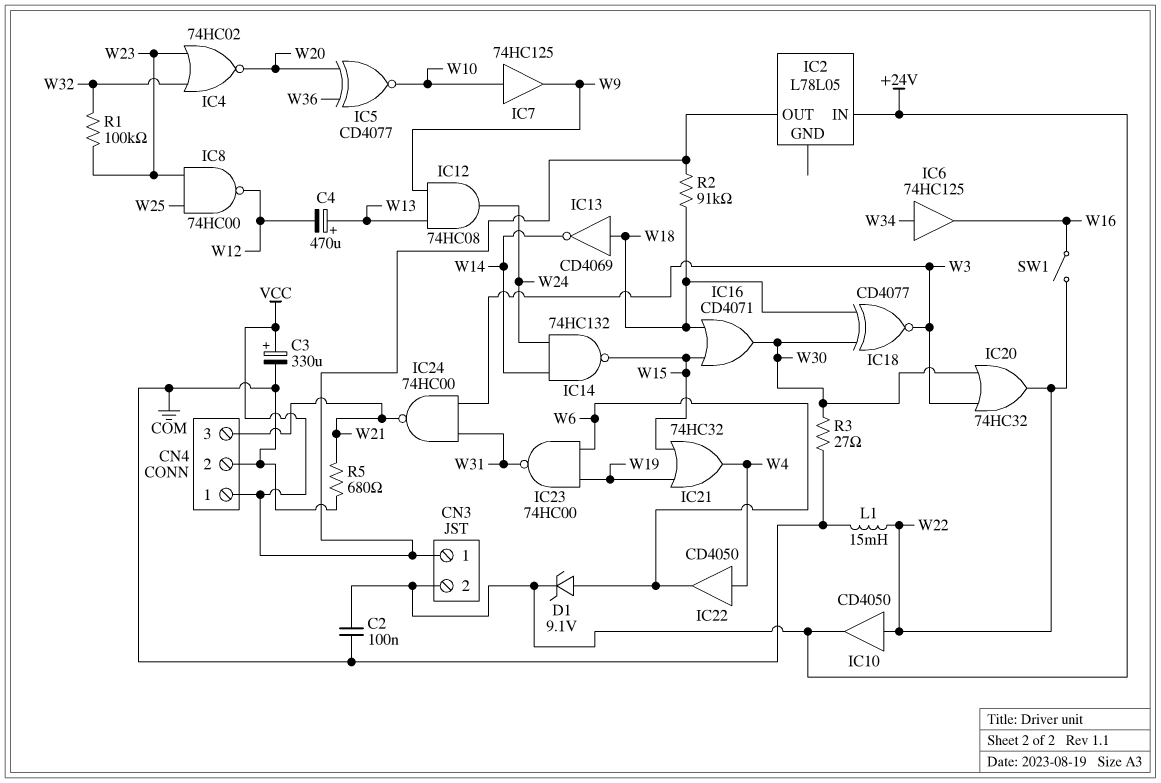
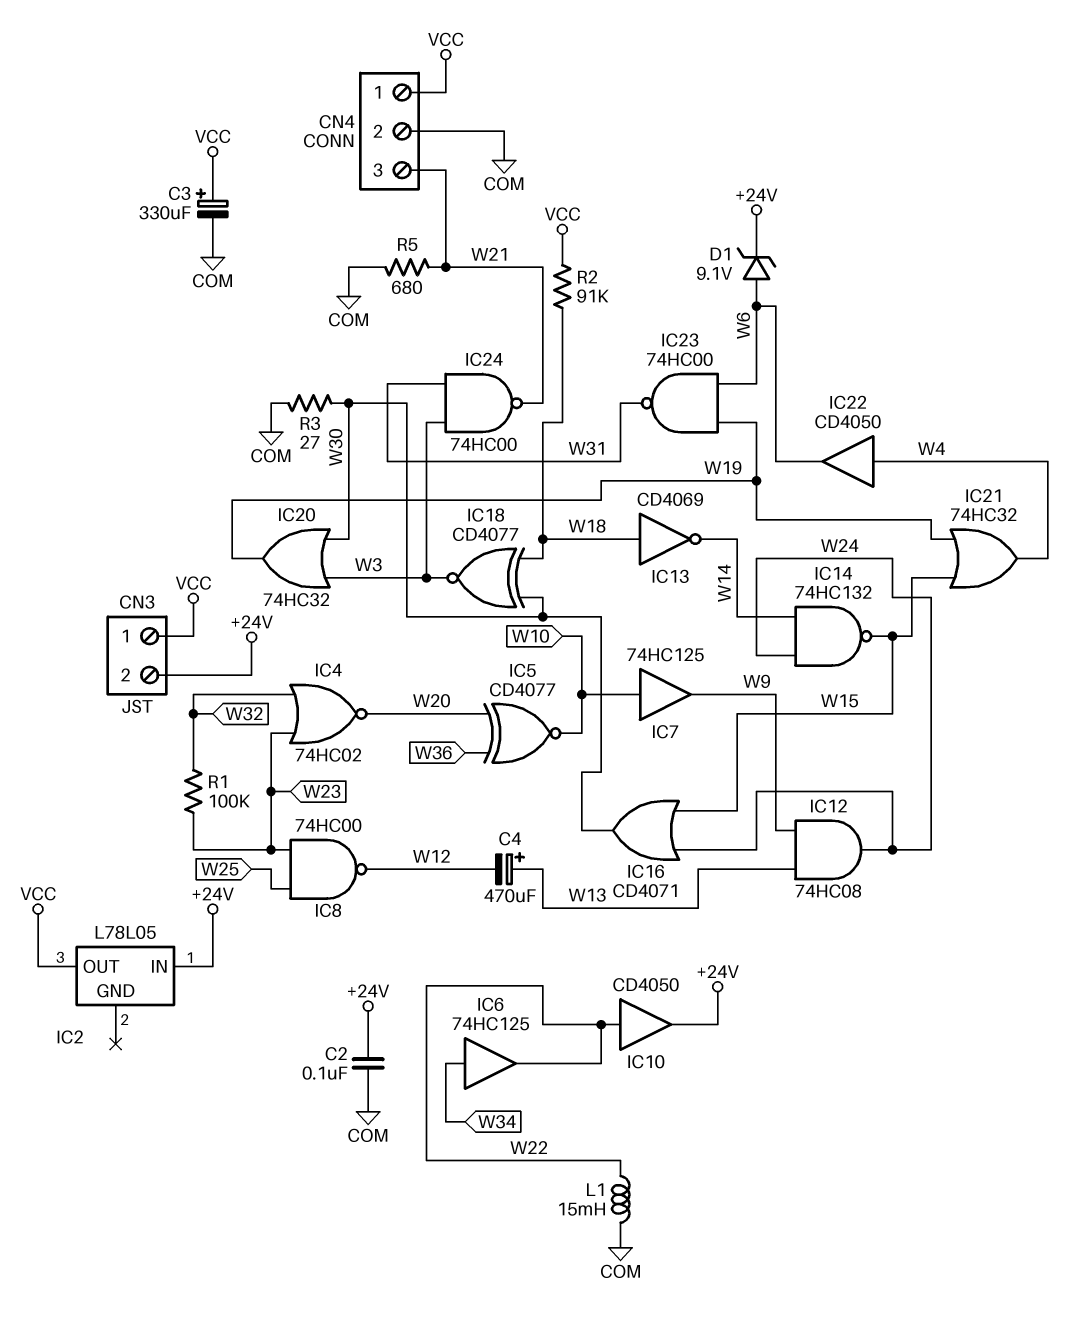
IC6: buffer 74HC125 (in W34, out W16) -> buffer 74HC125 (in W34, out W22)
IC16: OR CD4071 (in W15, in W18, out W30) -> OR CD4071 (in W15, in W24, out W30)
IC20: OR 74HC32 (in W3, in W30, out W22) -> OR 74HC32 (in W3, in W30, out W19)
SW1: switch (W16, W22) -> none

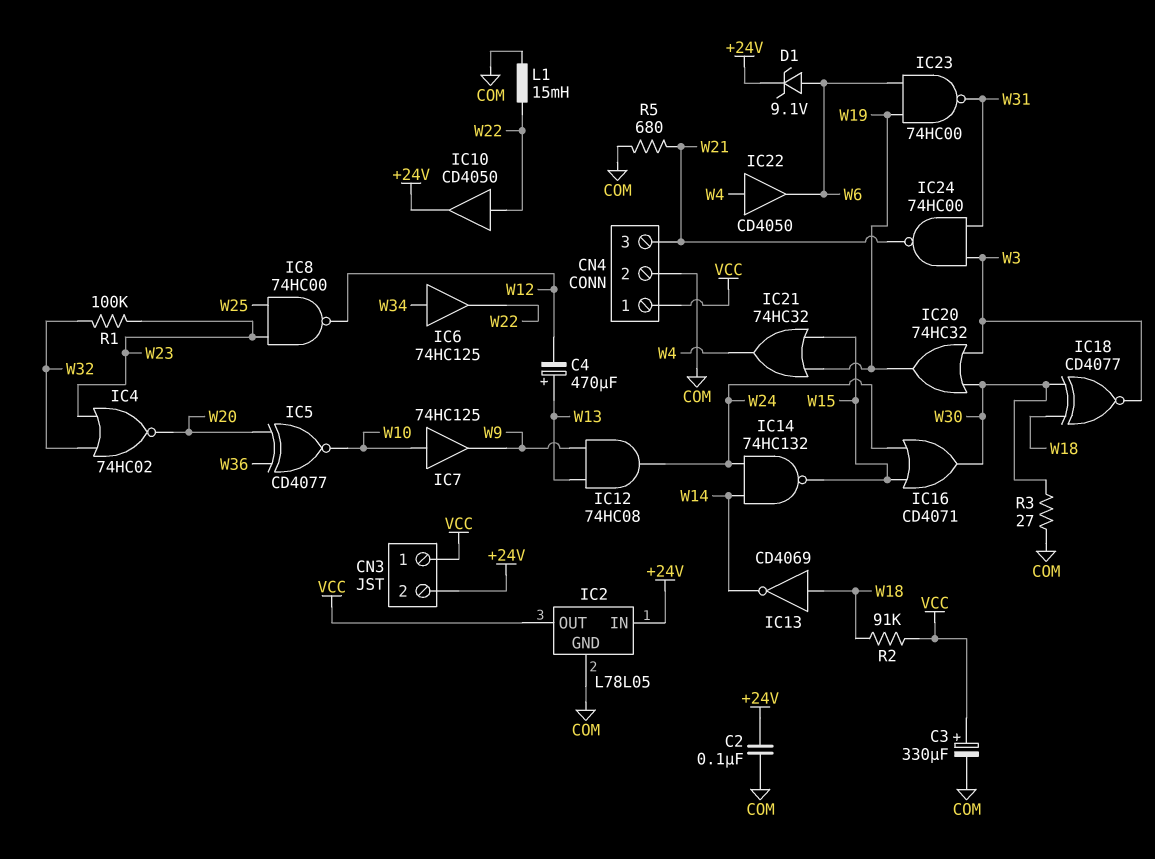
IC2 pin GND: none -> COM

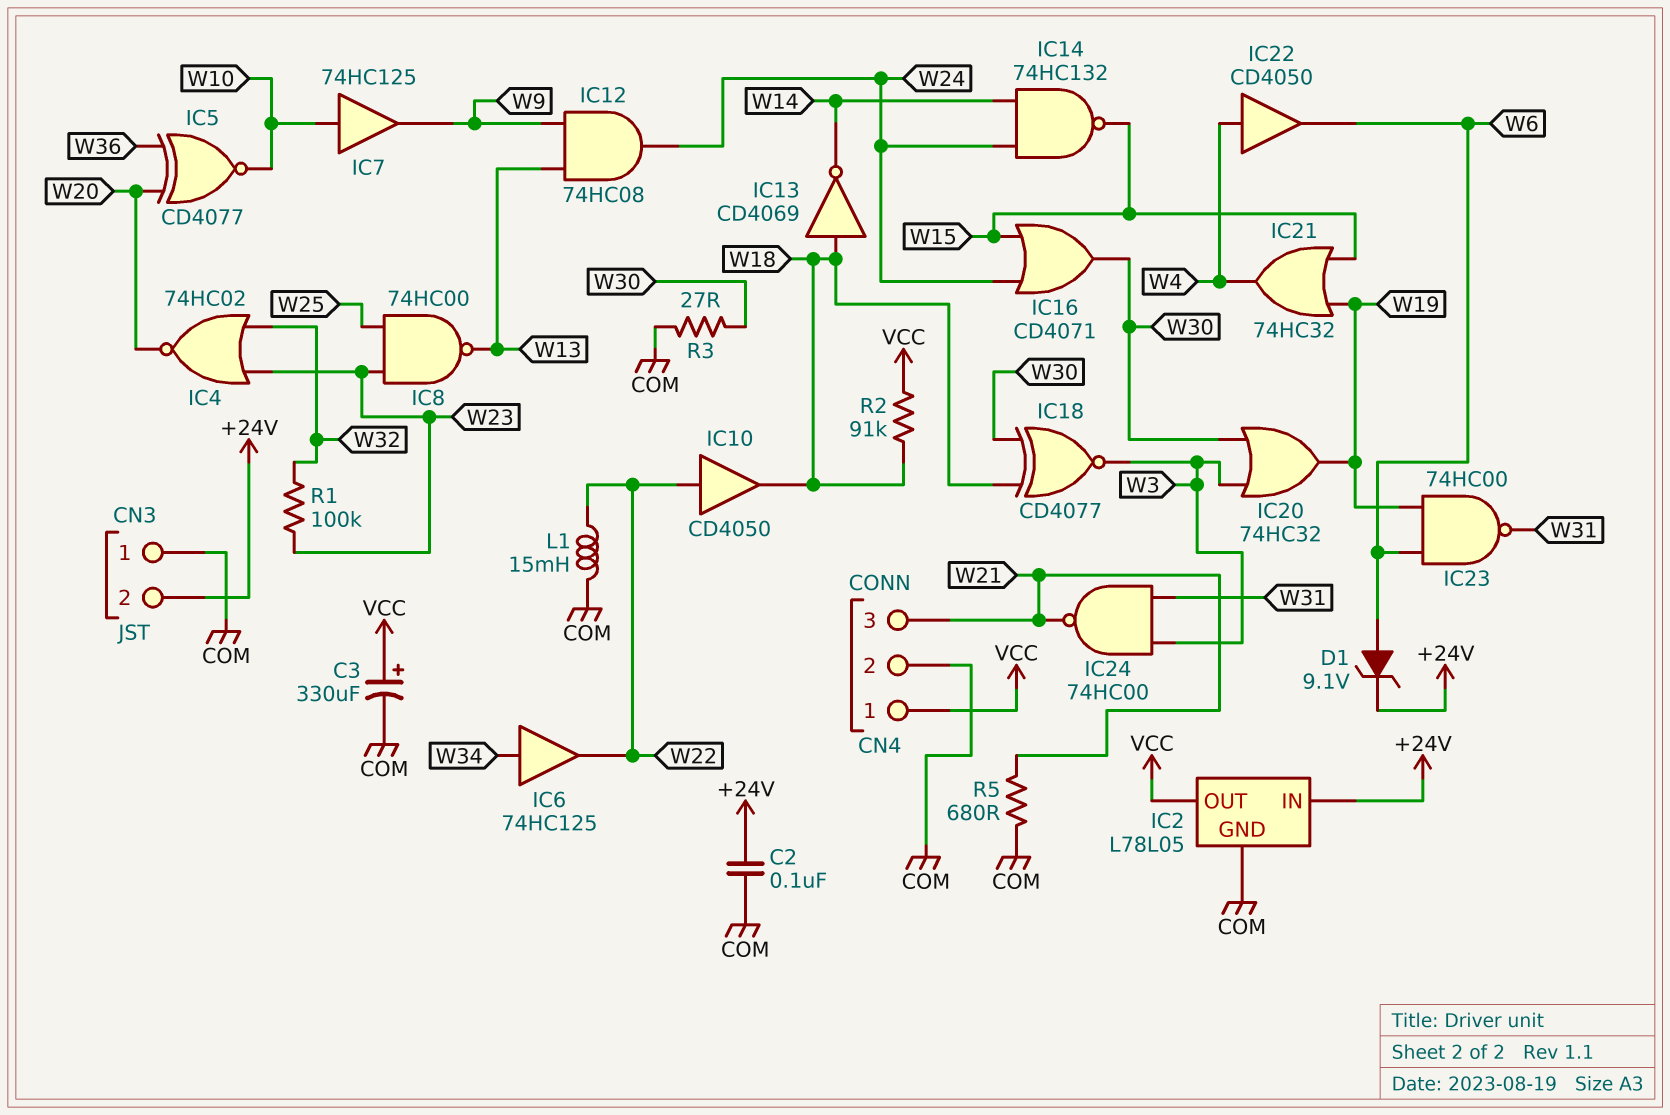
C4: 470uF (plus W13, minus W12) -> none
CN3 pin 1: VCC -> COM
IC8: NAND 74HC00 (in W23, in W25, out W12) -> NAND 74HC00 (in W23, in W25, out W13)
IC10: buffer CD4050 (in W22, out +24V) -> buffer CD4050 (in W22, out W18)

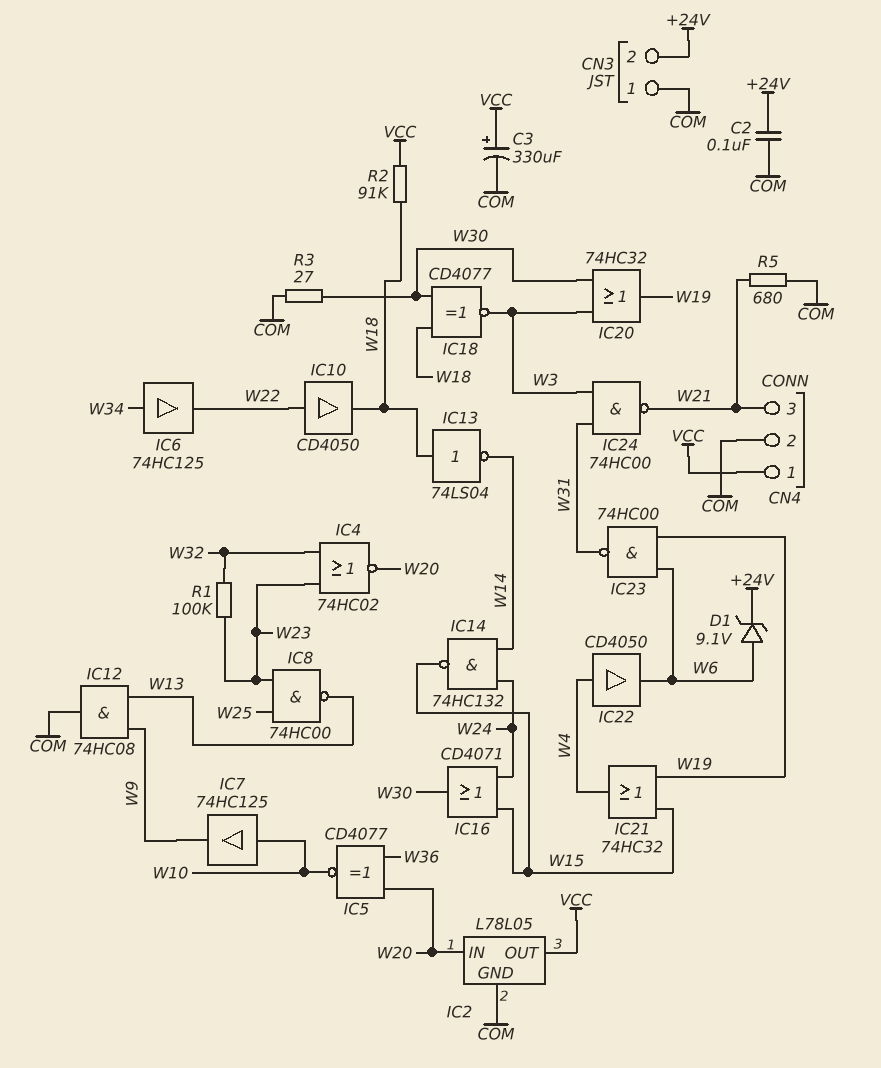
IC2 pin IN: +24V -> W20
IC12: AND 74HC08 (in W9, in W13, out W24) -> AND 74HC08 (in W9, in W13, out COM)
IC13: NOT CD4069 (in W18, out W14) -> NOT 74LS04 (in W18, out W14)
L1: 15mH (COM, W22) -> none

